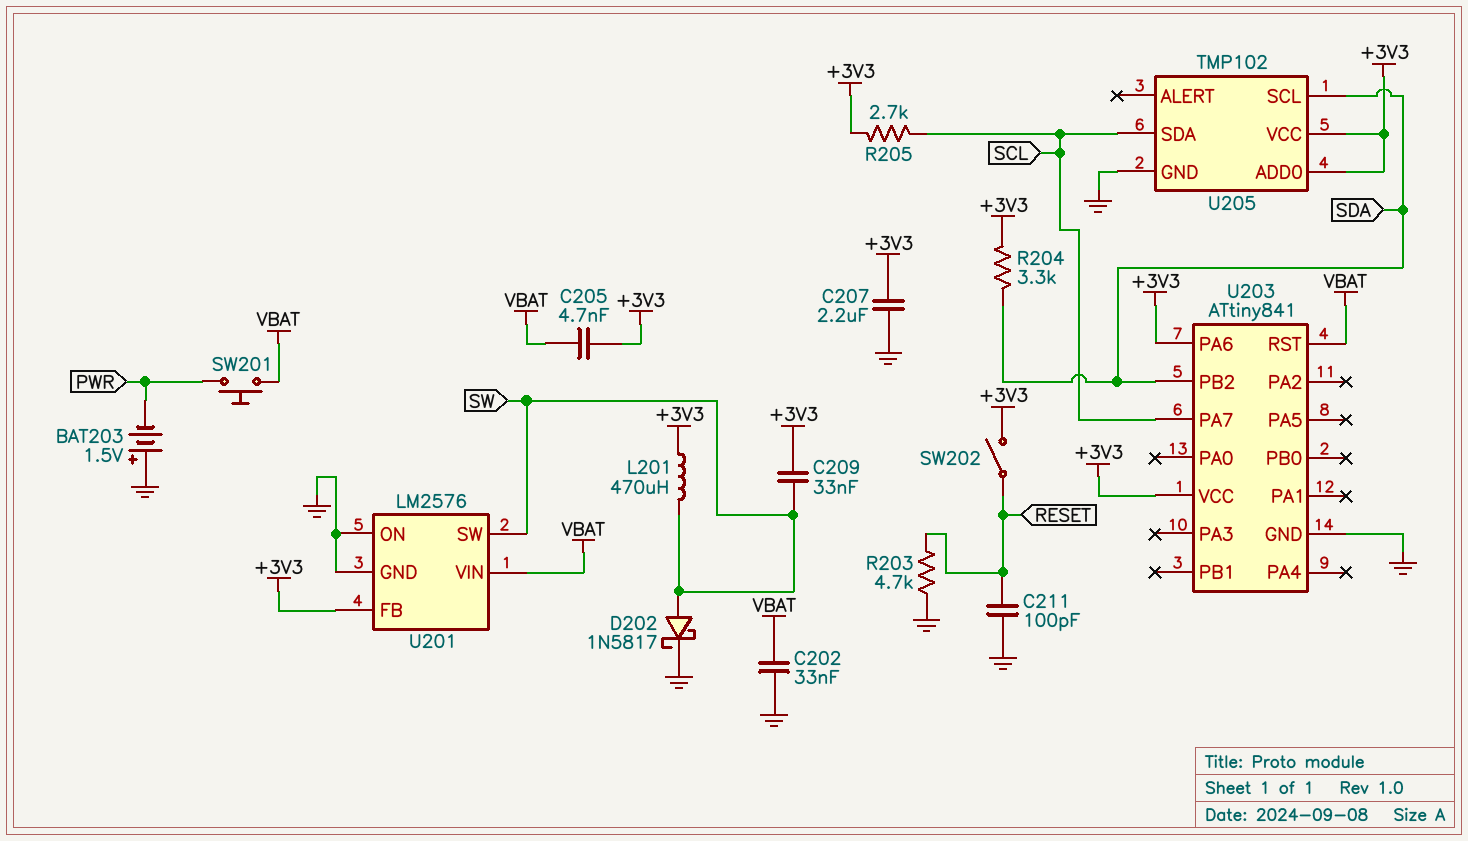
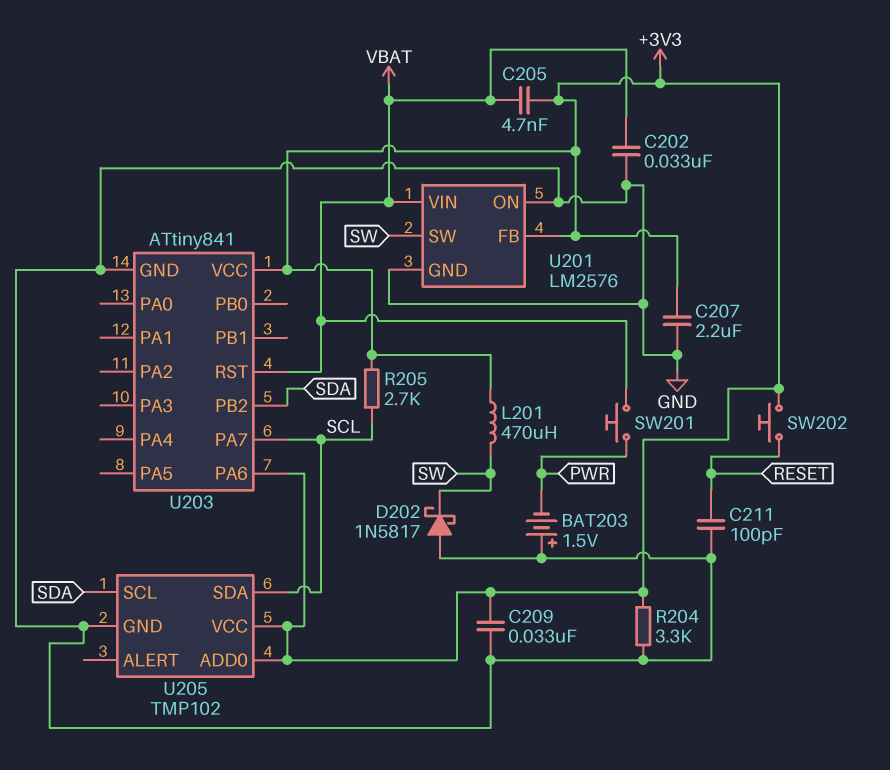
C209: 33nF (+3V3, SW) -> 33nF (+3V3, GND)
D202: schottky 1N5817 (A SW, K GND) -> schottky 1N5817 (A GND, K SW)
R203: 4.7k (GND, RESET) -> none
R204: 3.3k (+3V3, SDA) -> 3.3k (+3V3, GND)
SW202: switch (+3V3, RESET) -> button (+3V3, RESET)

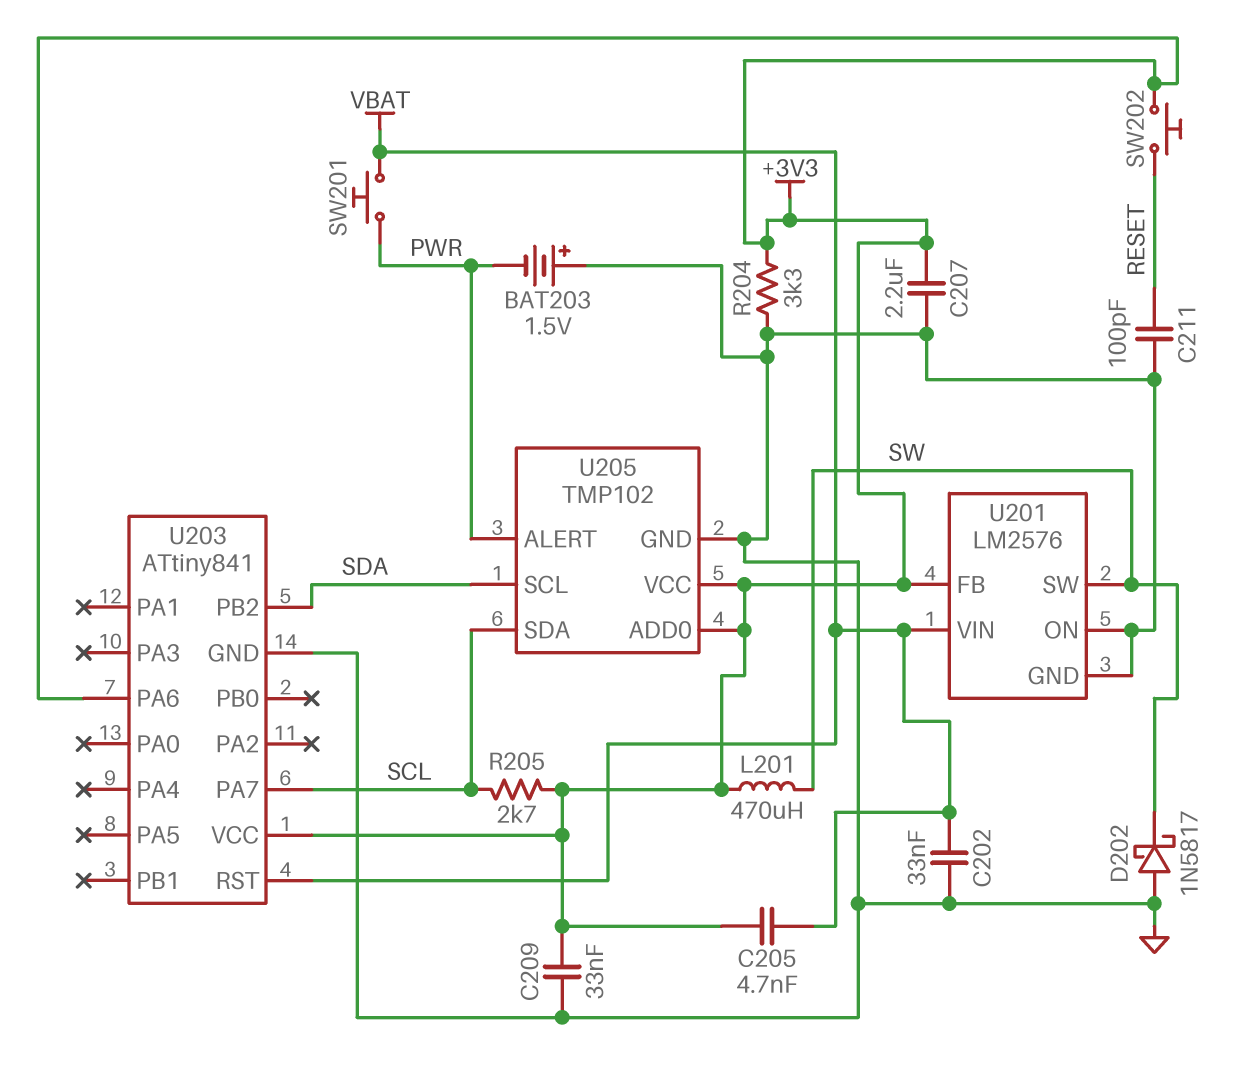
U205 pin ALERT: none -> PWR

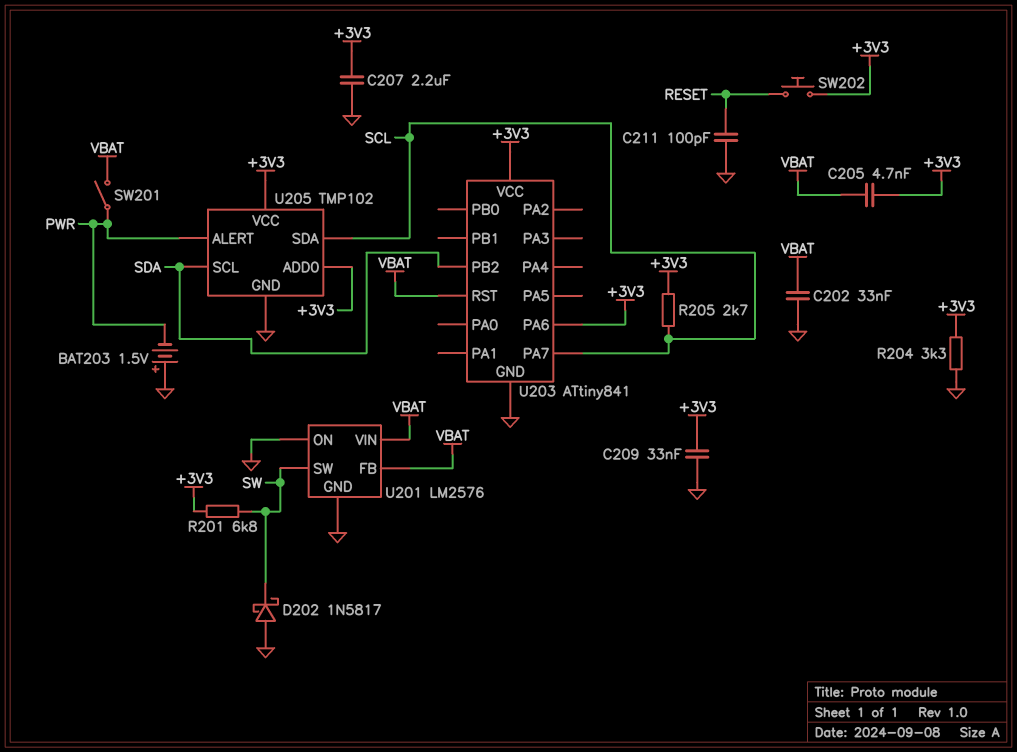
L201: 470uH (+3V3, SW) -> none
R201: none -> 6.8k (+3V3, SW)
SW201: button (PWR, VBAT) -> switch (PWR, VBAT)
U201 pin FB: +3V3 -> VBAT

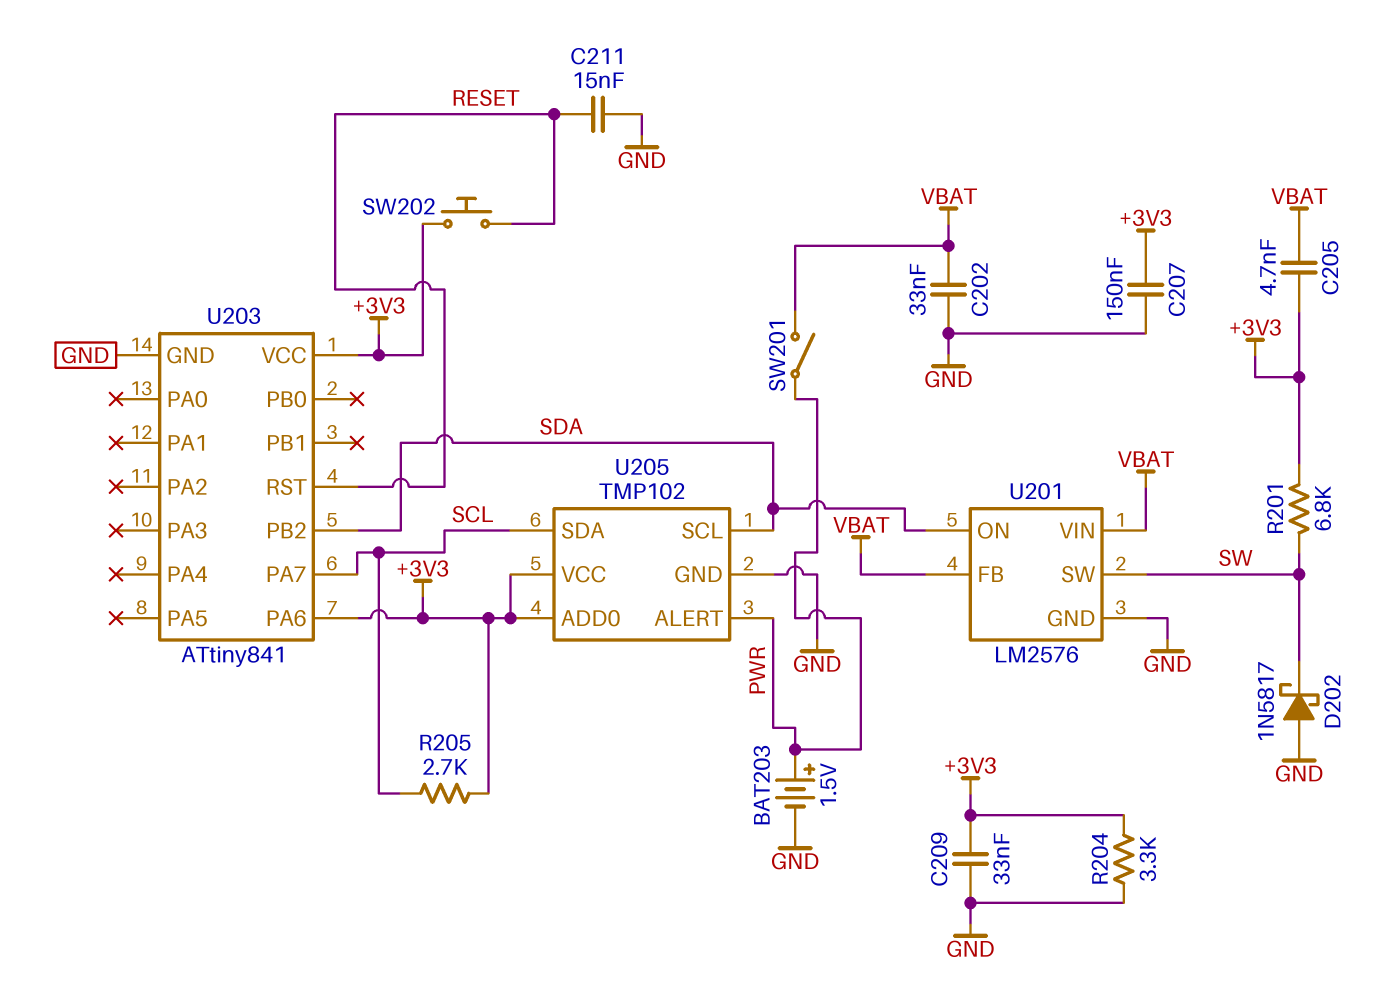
BAT203: 1.5V (plus GND, minus PWR) -> 1.5V (plus PWR, minus GND)
C207: 2.2uF (+3V3, GND) -> 150nF (+3V3, GND)
C211: 100pF (GND, RESET) -> 15nF (GND, RESET)
U201 pin ON: GND -> SDA
U203 pin RST: VBAT -> RESET

